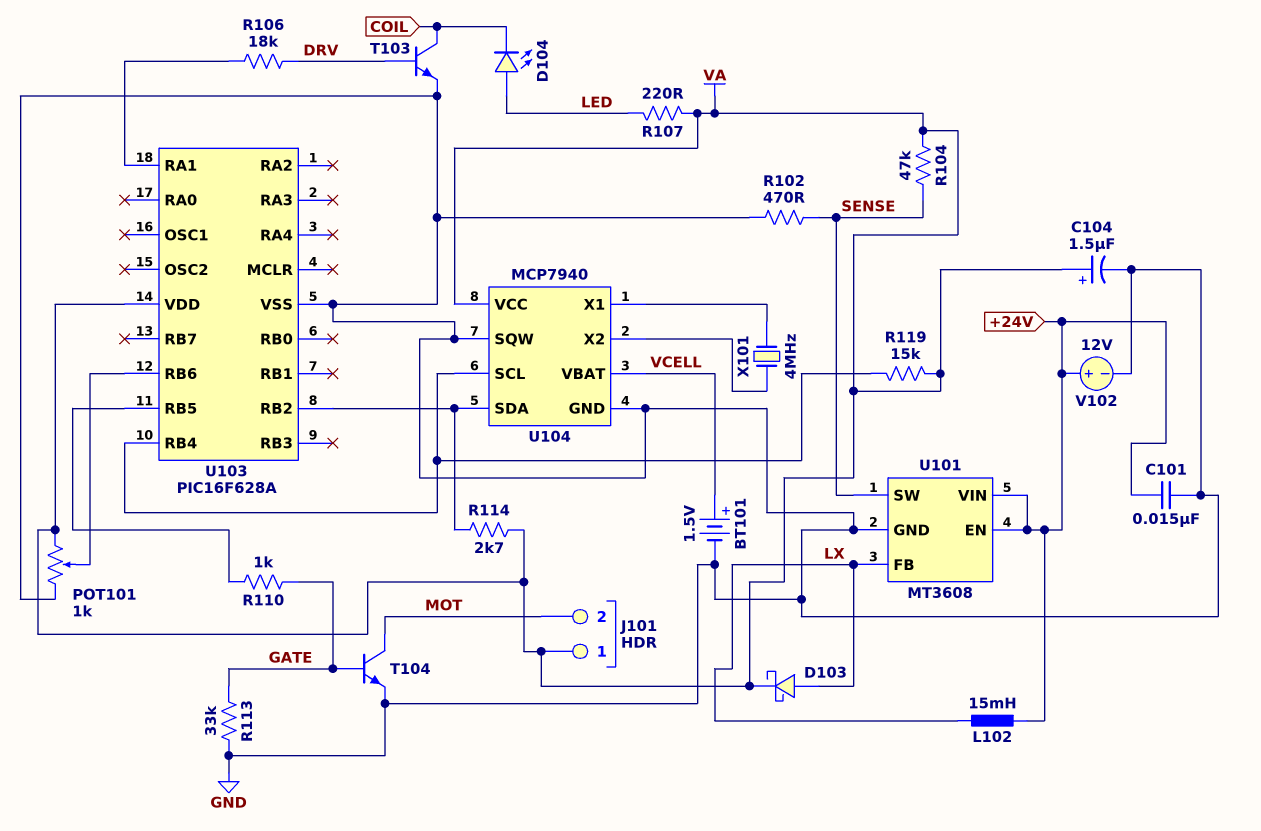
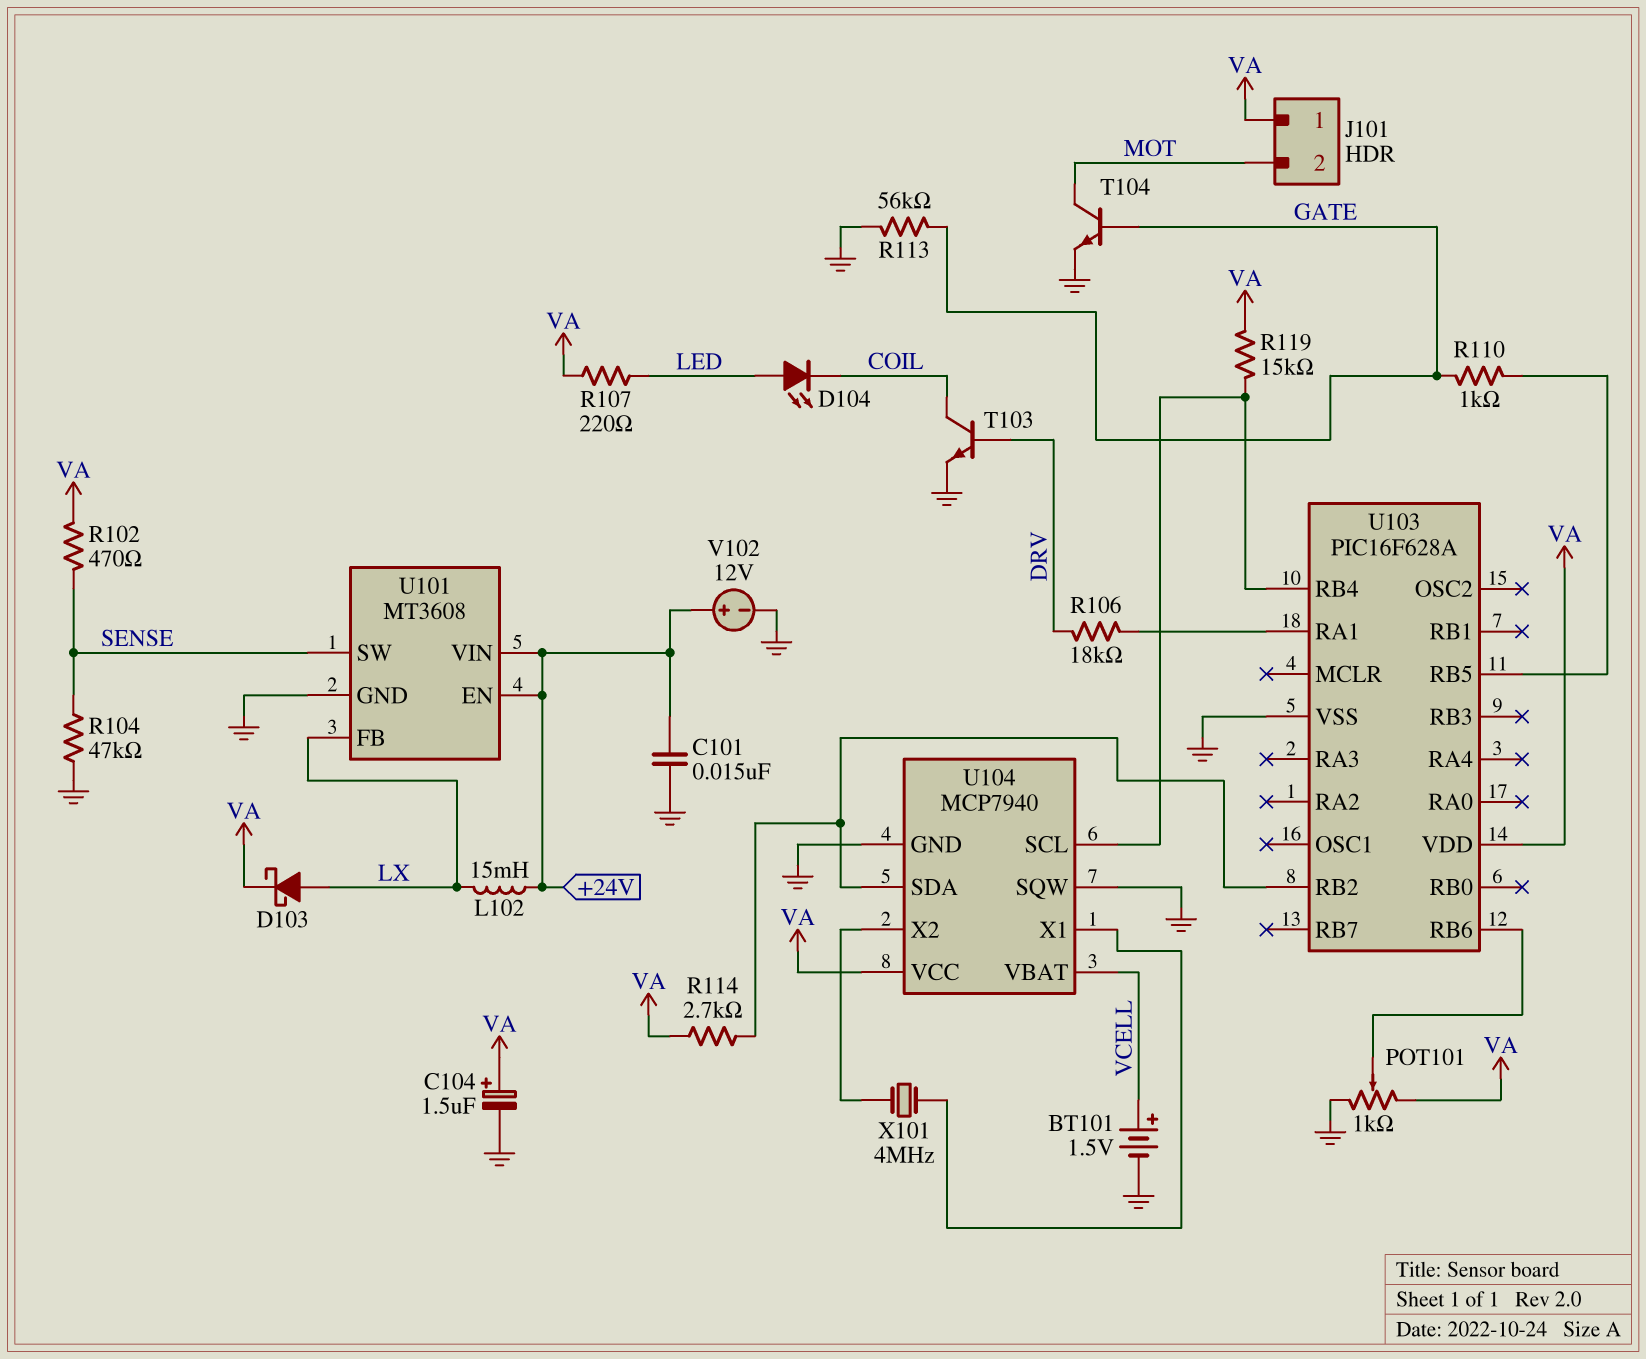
R102: 470 (GND, SENSE) -> 470 (SENSE, VA)
R104: 47k (SENSE, VA) -> 47k (GND, SENSE)
R113: 33k (GATE, GND) -> 56k (GATE, GND)

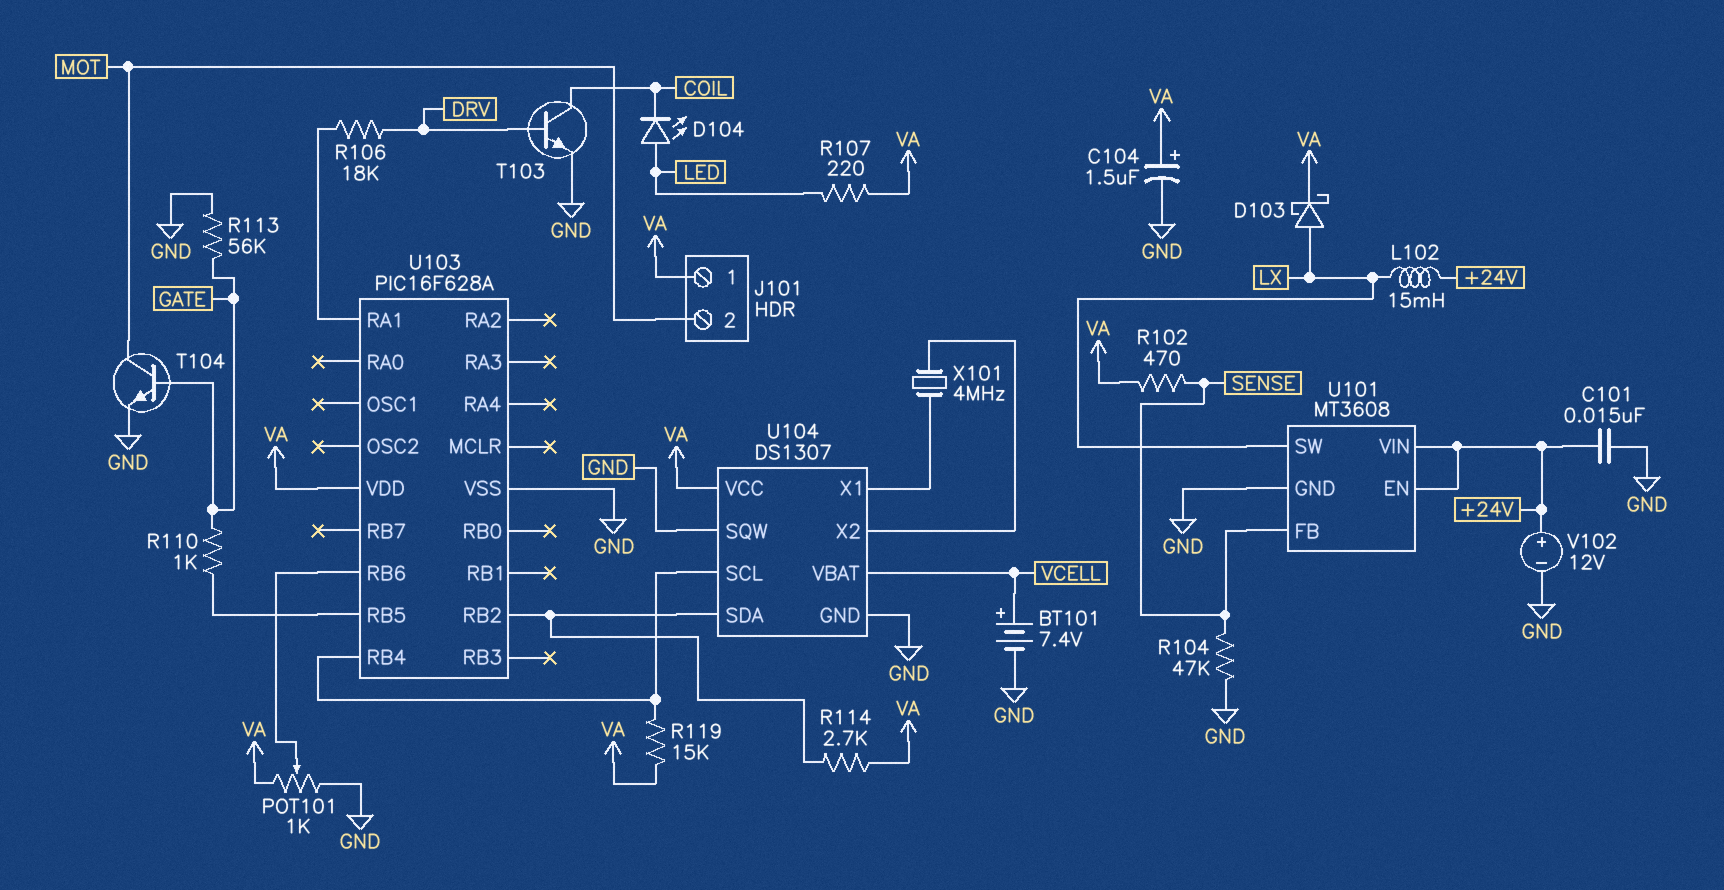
BT101: 1.5V (plus VCELL, minus GND) -> 7.4V (plus VCELL, minus GND)
U101 pin FB: LX -> SENSE
U101 pin SW: SENSE -> LX
U104: MCP7940 -> DS1307

